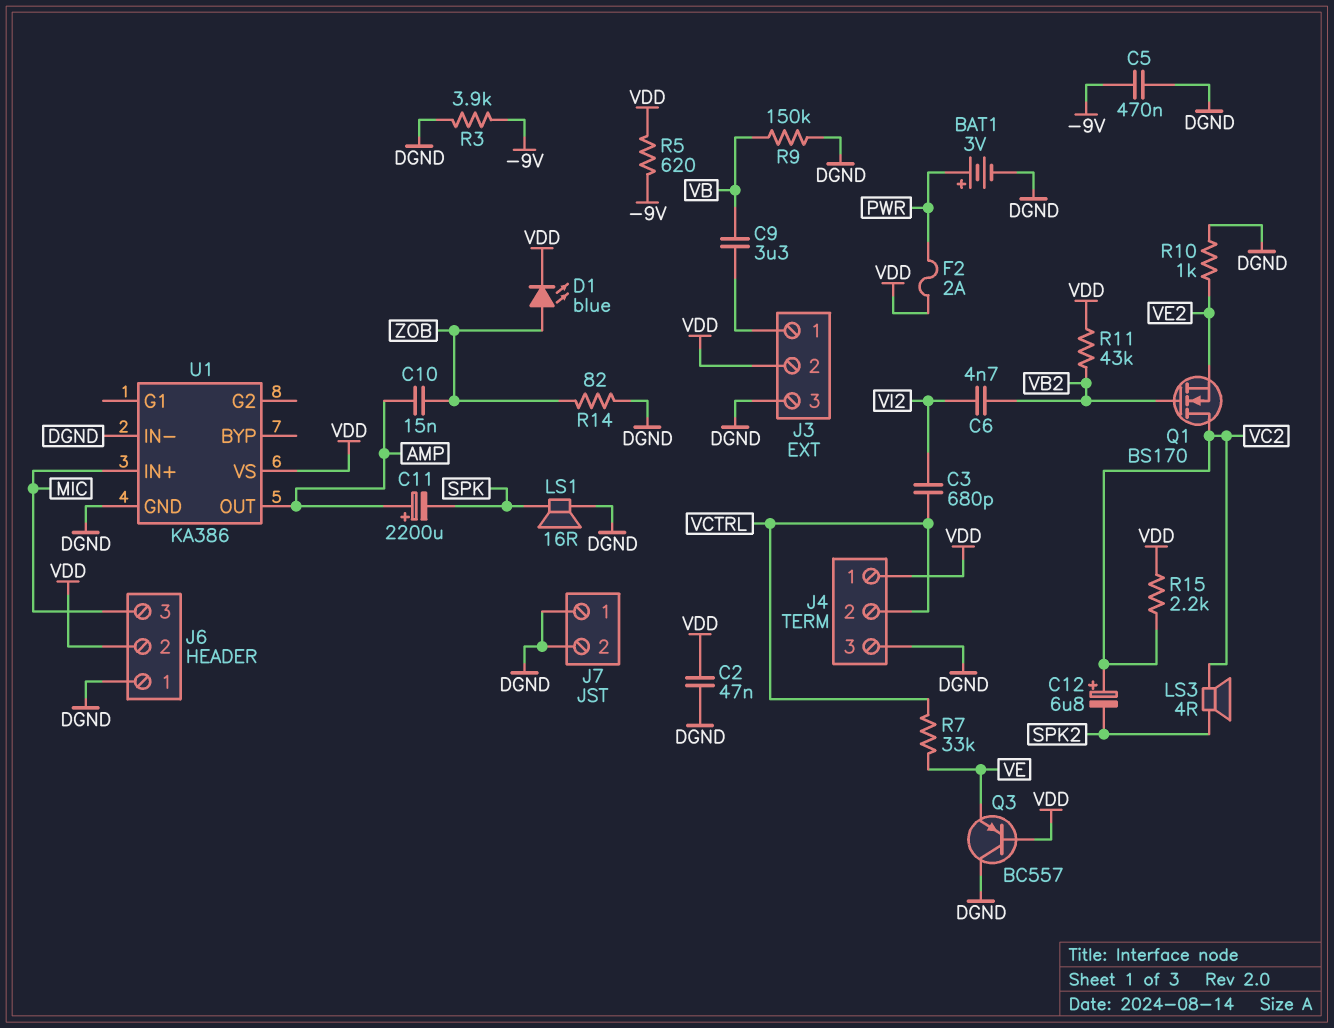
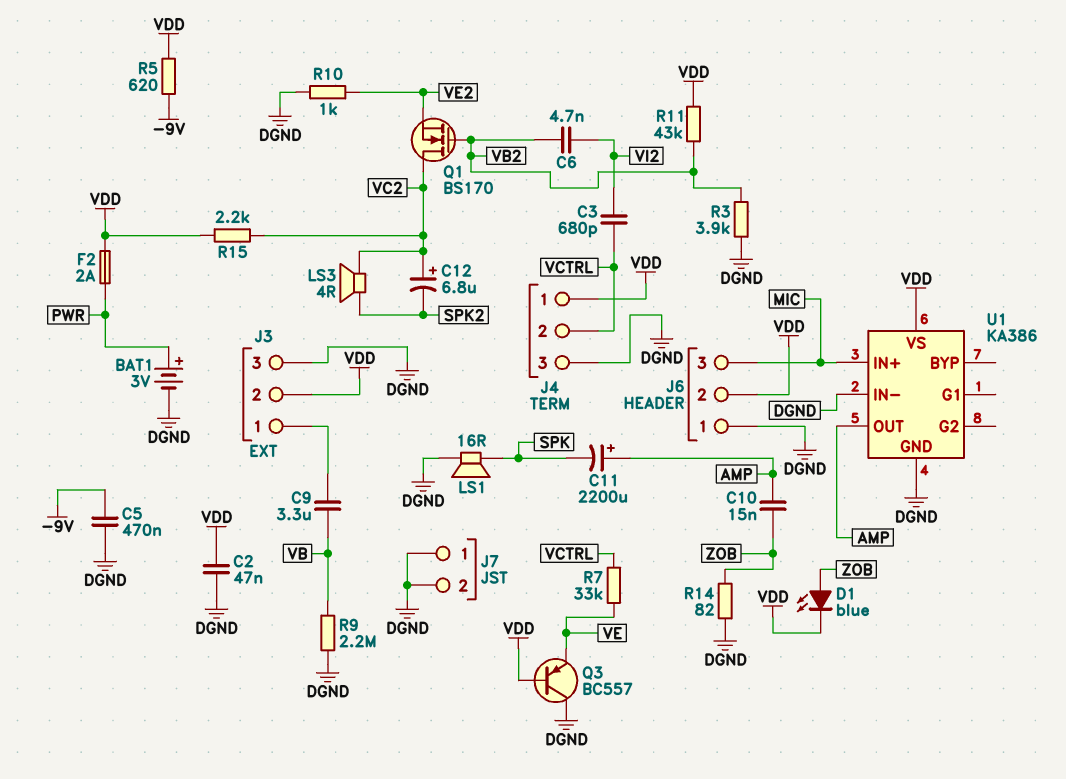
R3: 3.9k (-9V, DGND) -> 3.9k (DGND, VB2)
R9: 150k (DGND, VB) -> 2.2M (DGND, VB)

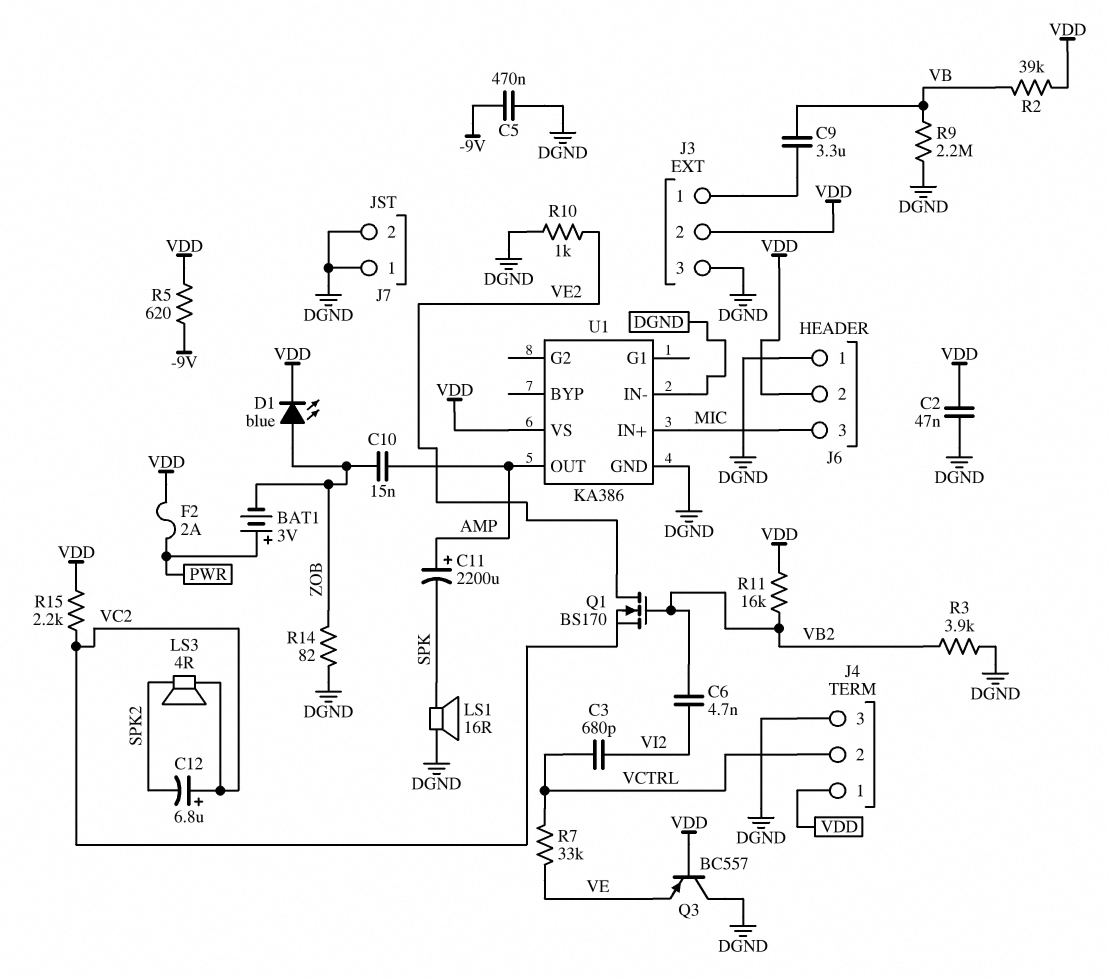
BAT1: 3V (plus PWR, minus DGND) -> 3V (plus PWR, minus ZOB)
Q1: NMOS BS170 (G VB2, D VC2, S VE2) -> NMOS BS170 (G VB2, D VE2, S VC2)
R2: none -> 39k (VB, VDD)
R11: 43k (VB2, VDD) -> 16k (VB2, VDD)

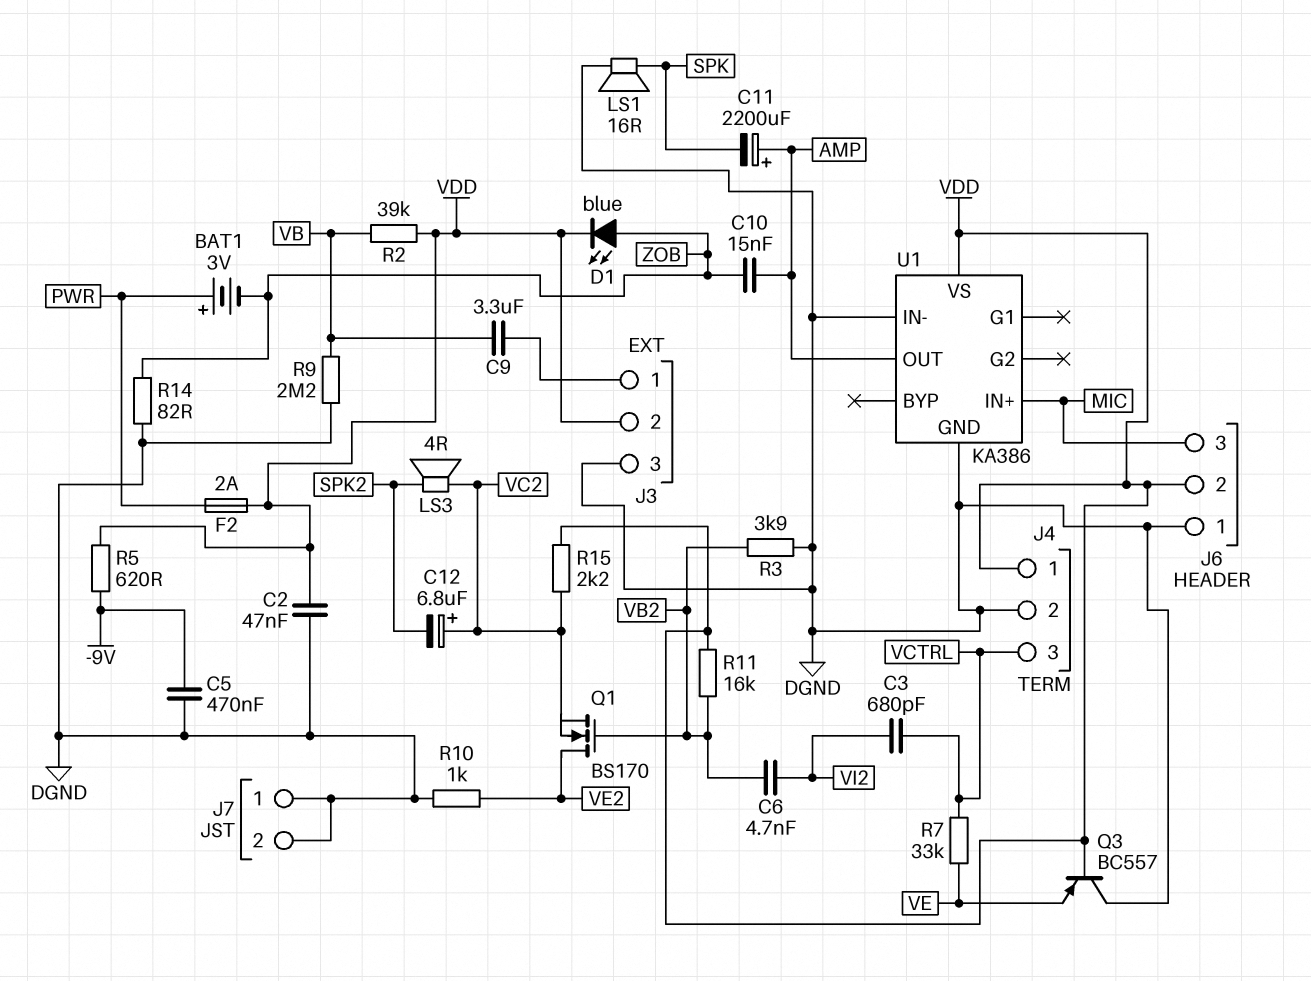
J4 pin 2: VCTRL -> DGND
J4 pin 3: DGND -> VCTRL

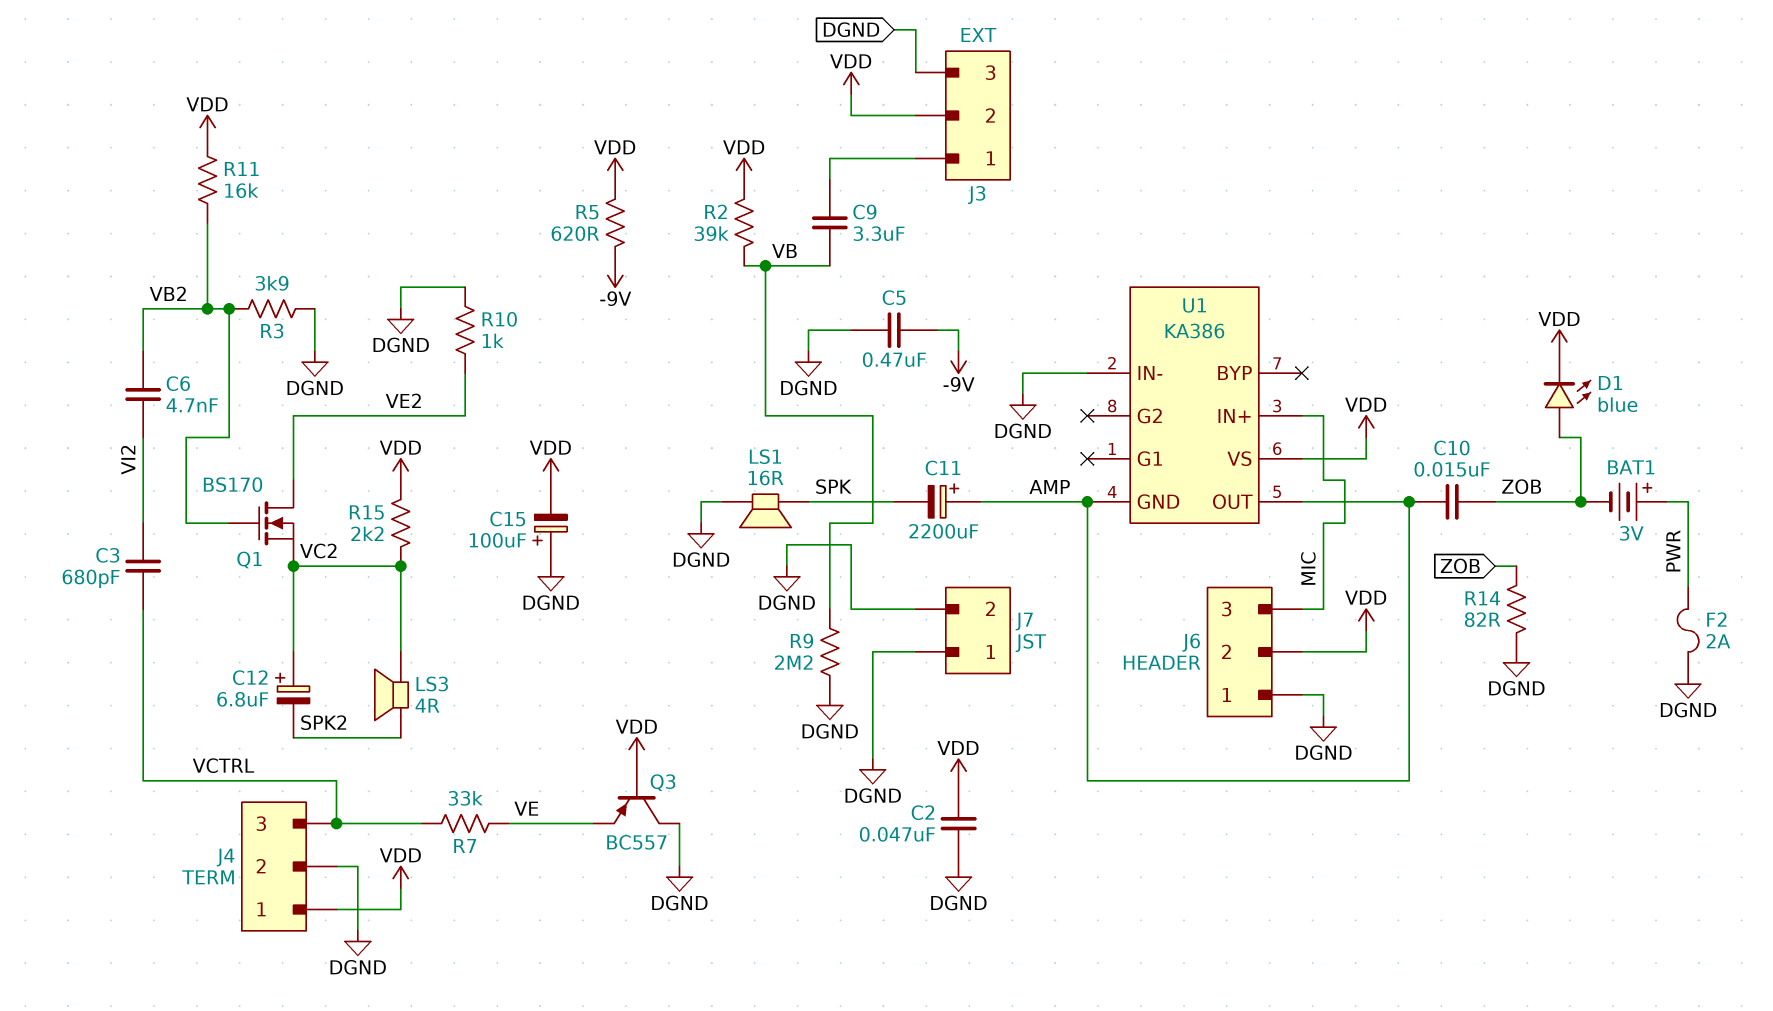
C15: none -> 100uF (plus DGND, minus VDD)
F2: 2A (PWR, VDD) -> 2A (DGND, PWR)
U1 pin GND: DGND -> AMP

